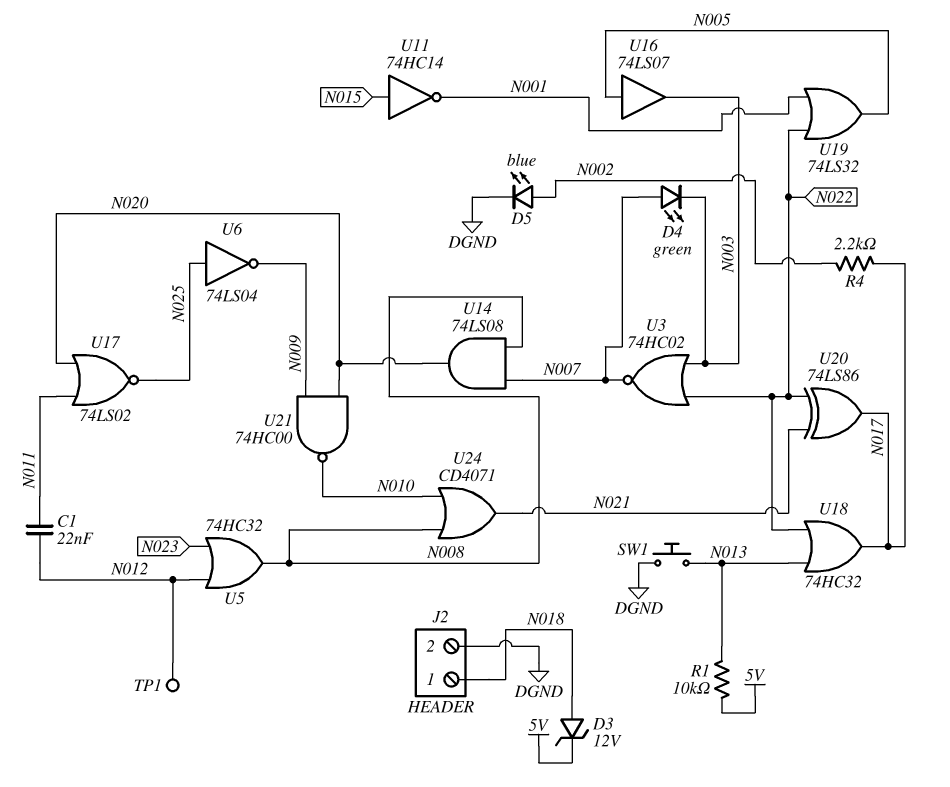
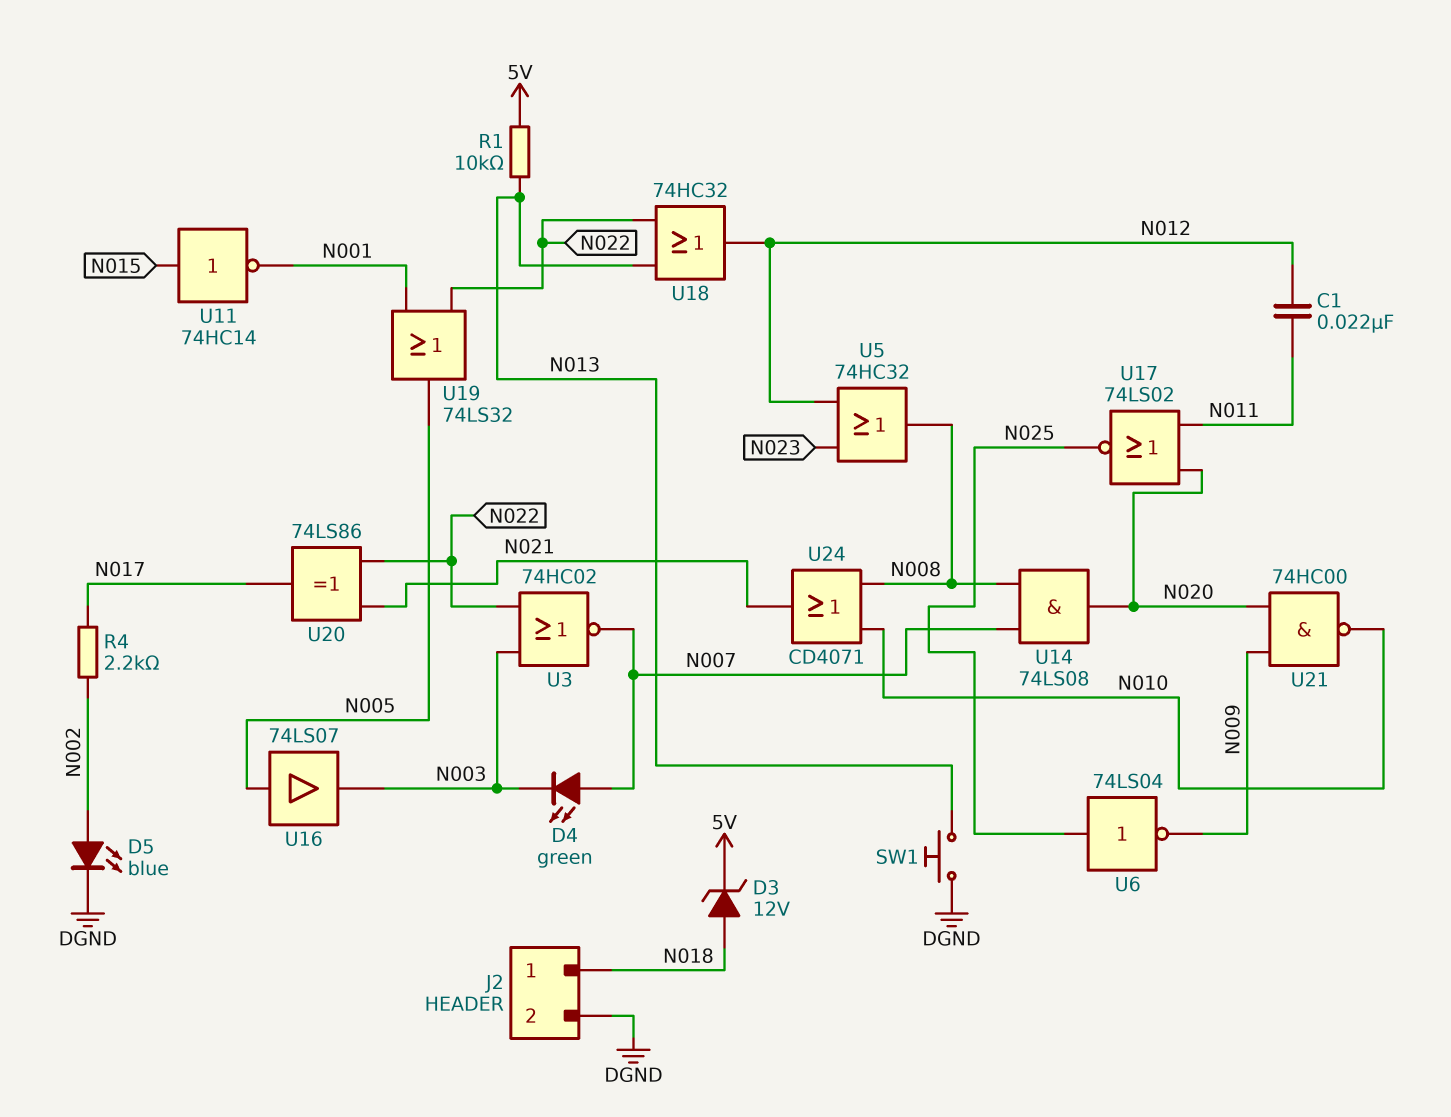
TP1: test point (N012) -> none
U18: OR 74HC32 (in N013, in N022, out N017) -> OR 74HC32 (in N013, in N022, out N012)

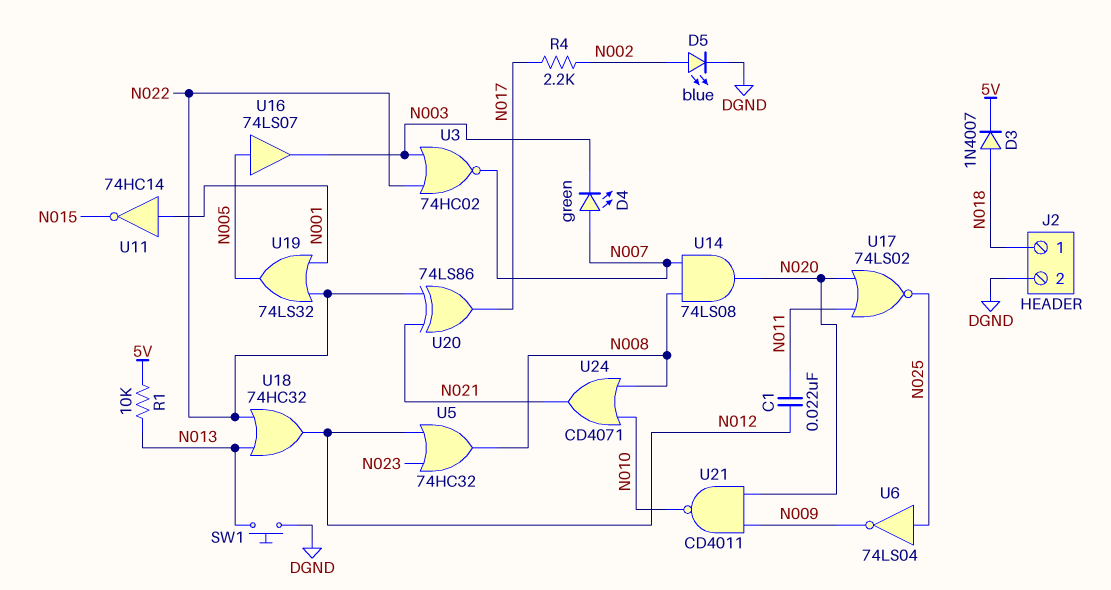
D3: zener 12V (A N018, K 5V) -> diode 1N4007 (A N018, K 5V)
U11: NOT 74HC14 (in N015, out N001) -> NOT 74HC14 (in N001, out N015)
U21: NAND 74HC00 (in N009, in N020, out N010) -> NAND CD4011 (in N009, in N020, out N010)

